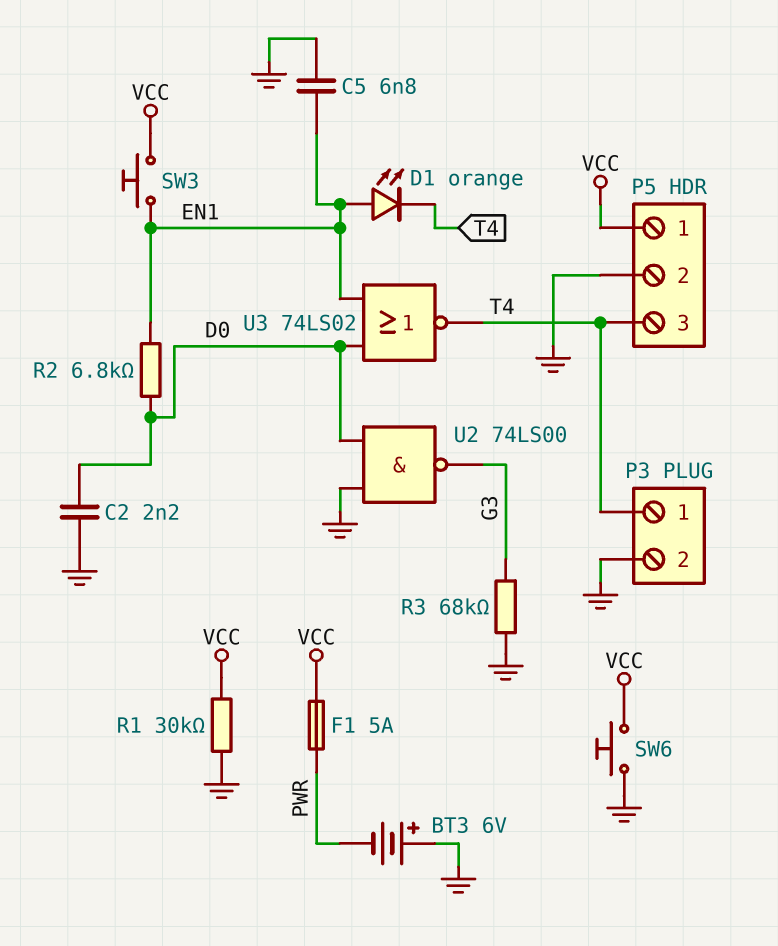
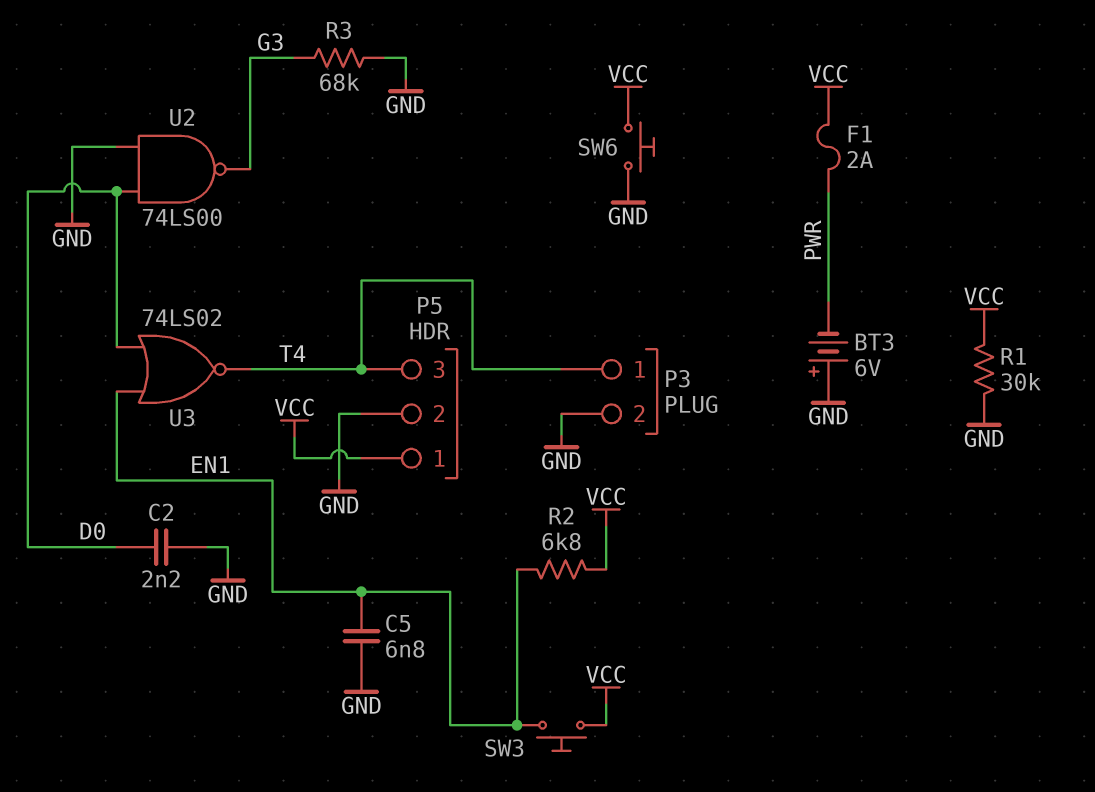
D1: LED orange (A EN1, K T4) -> none
F1: 5A (PWR, VCC) -> 2A (PWR, VCC)
R2: 6.8k (D0, EN1) -> 6.8k (EN1, VCC)

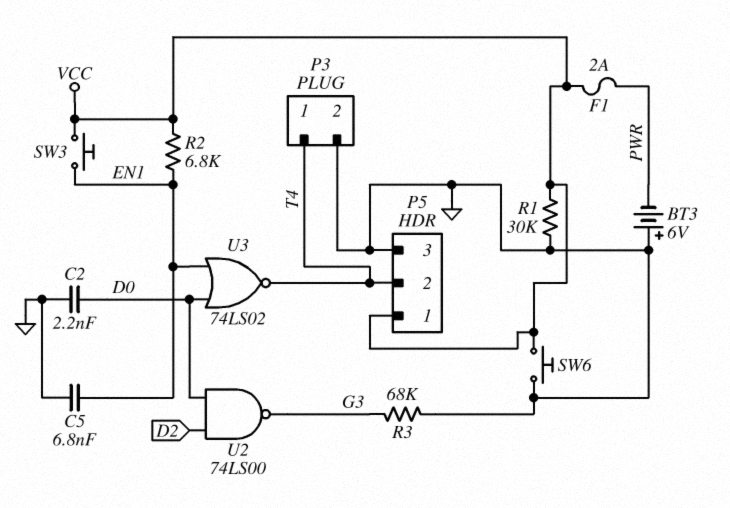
P5 pin 2: GND -> T4
P5 pin 3: T4 -> GND
U2: NAND 74LS00 (in D0, in GND, out G3) -> NAND 74LS00 (in D0, in D2, out G3)

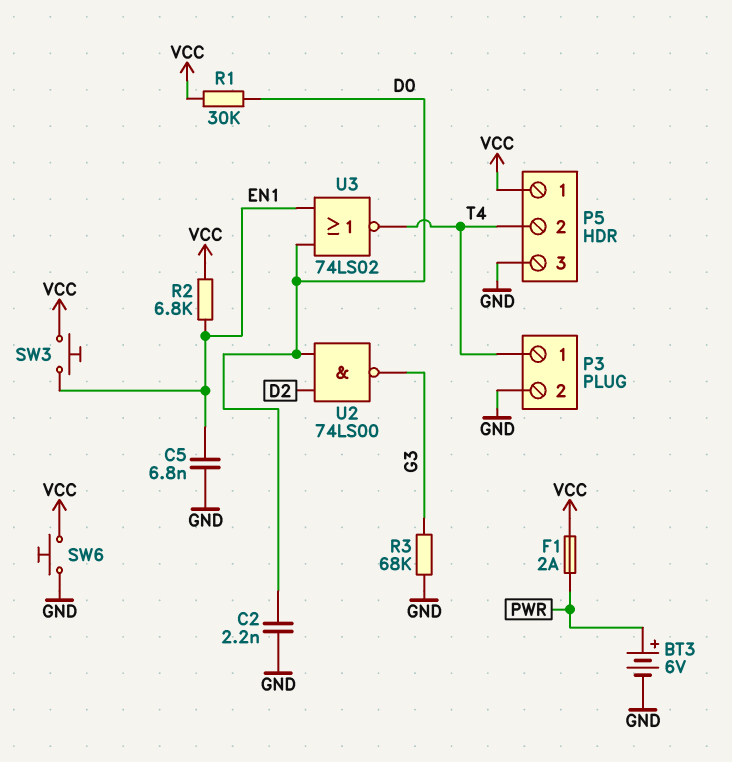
BT3: 6V (plus GND, minus PWR) -> 6V (plus PWR, minus GND)
R1: 30k (GND, VCC) -> 30k (D0, VCC)

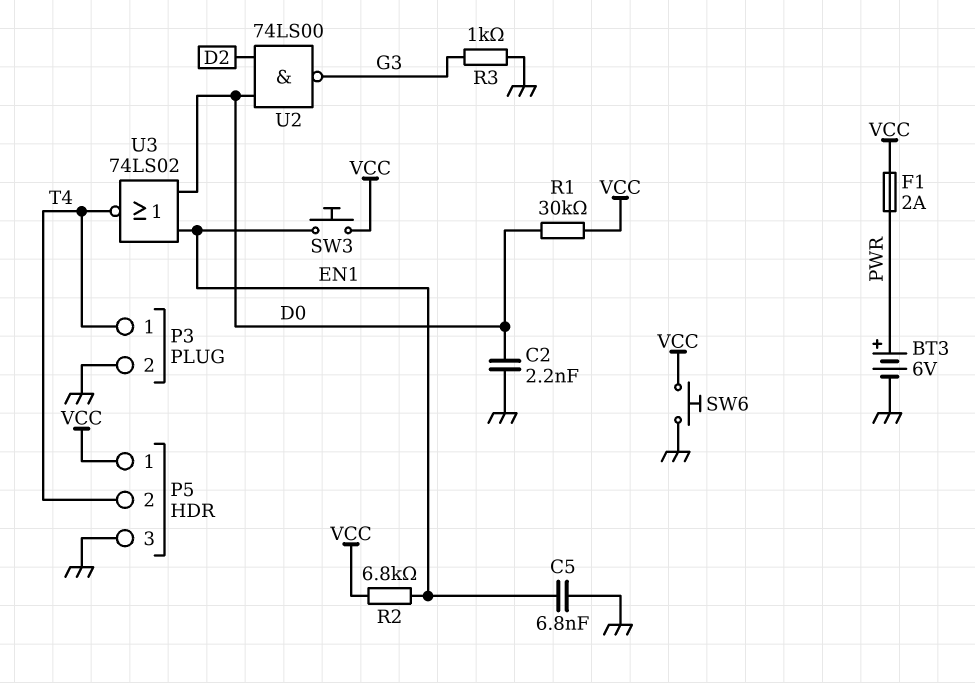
R3: 68k (G3, GND) -> 1k (G3, GND)

